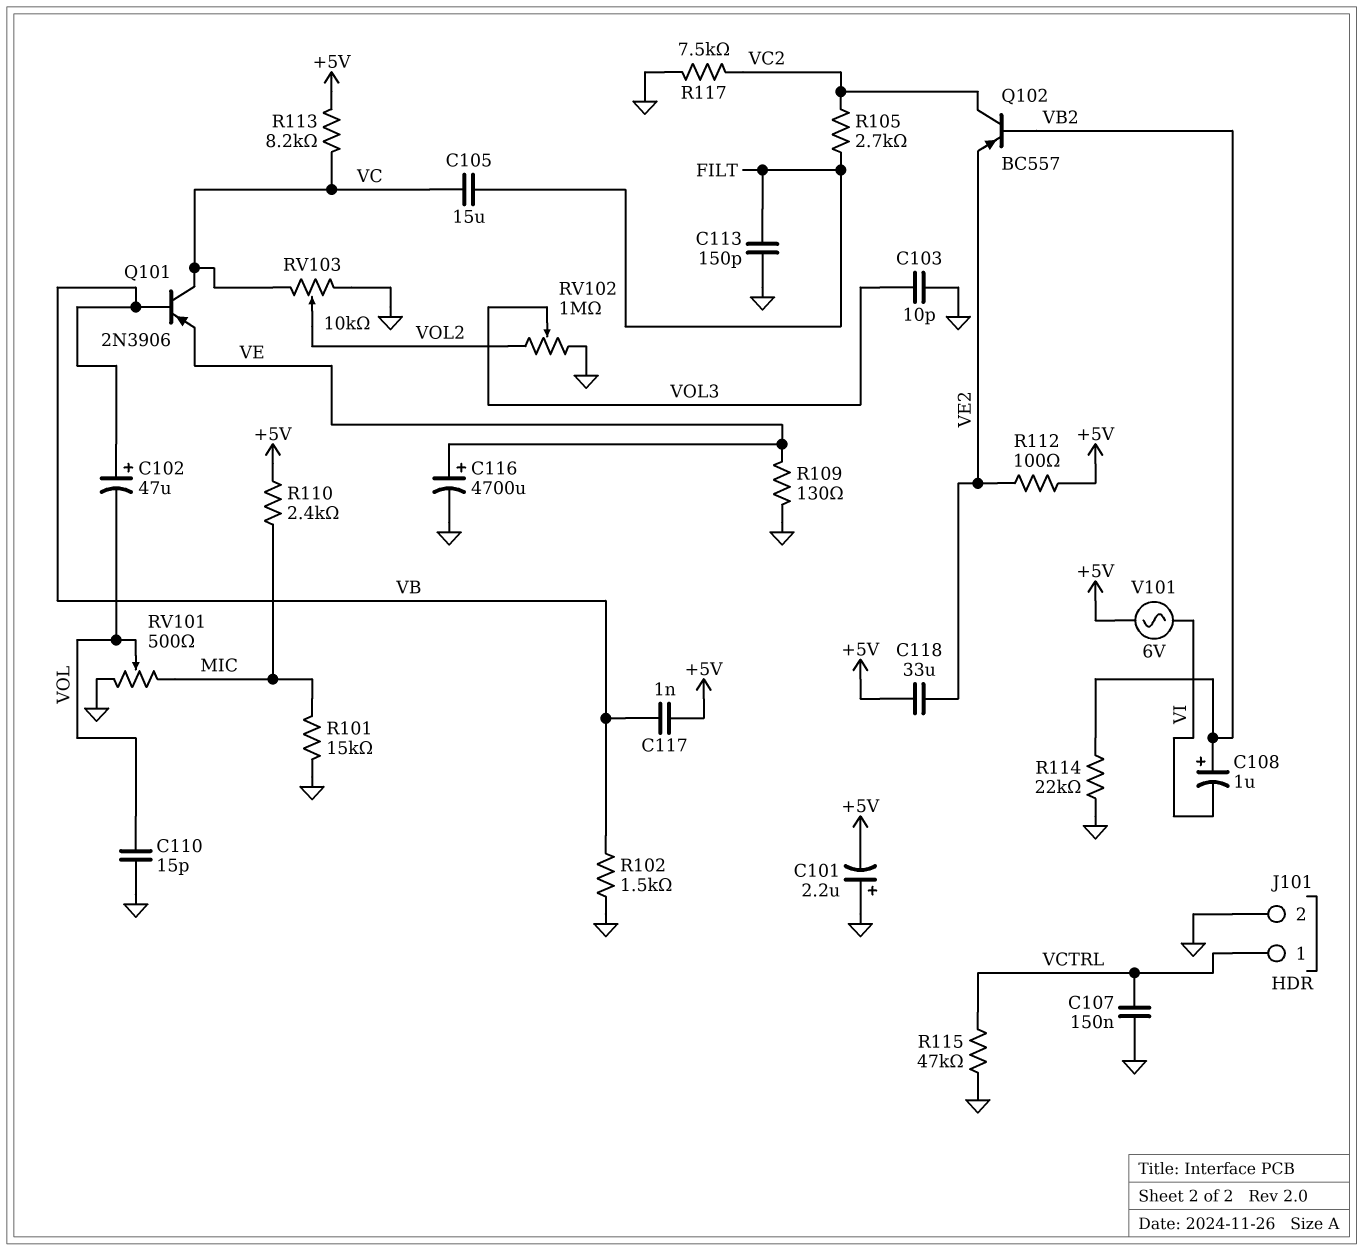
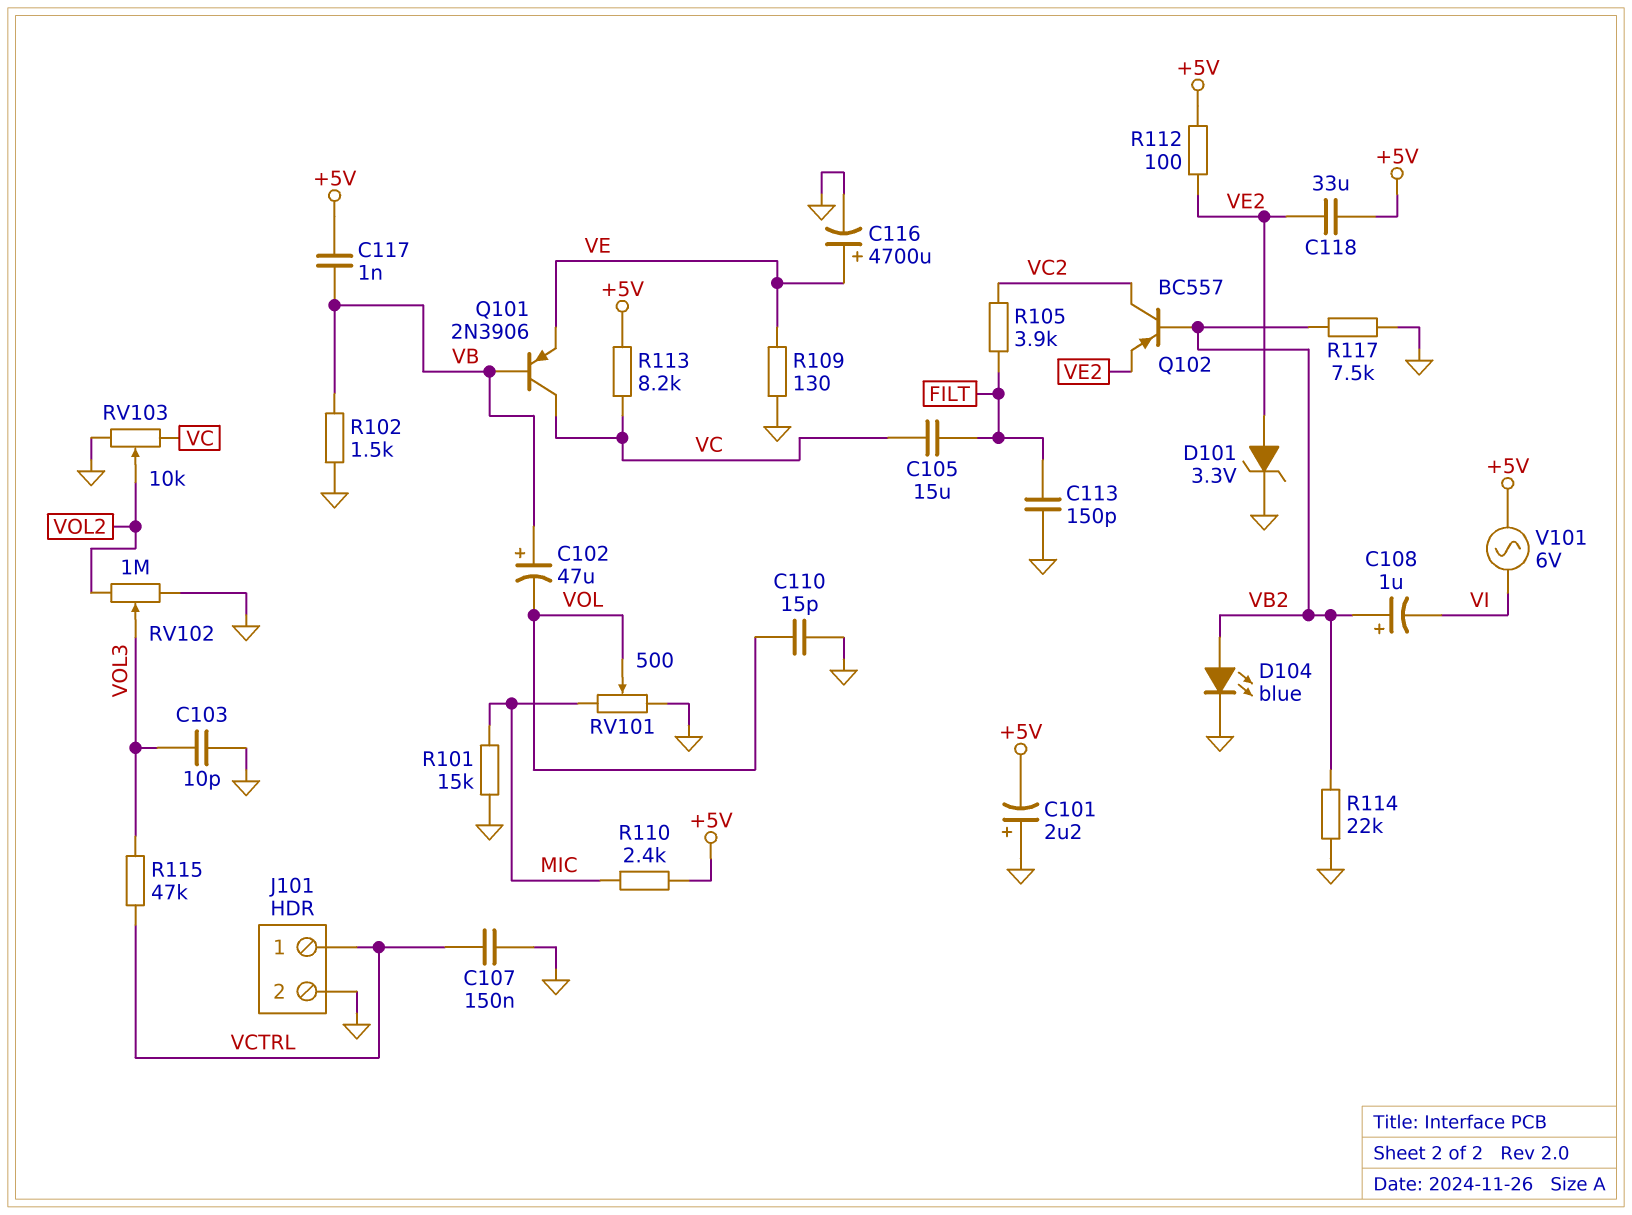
D101: none -> zener 3.3V (A VE2, K GND)
D104: none -> LED blue (A VB2, K GND)
R105: 2.7k (FILT, VC2) -> 3.9k (FILT, VC2)
R115: 47k (GND, VCTRL) -> 47k (VCTRL, VOL3)
R117: 7.5k (GND, VC2) -> 7.5k (GND, VB2)

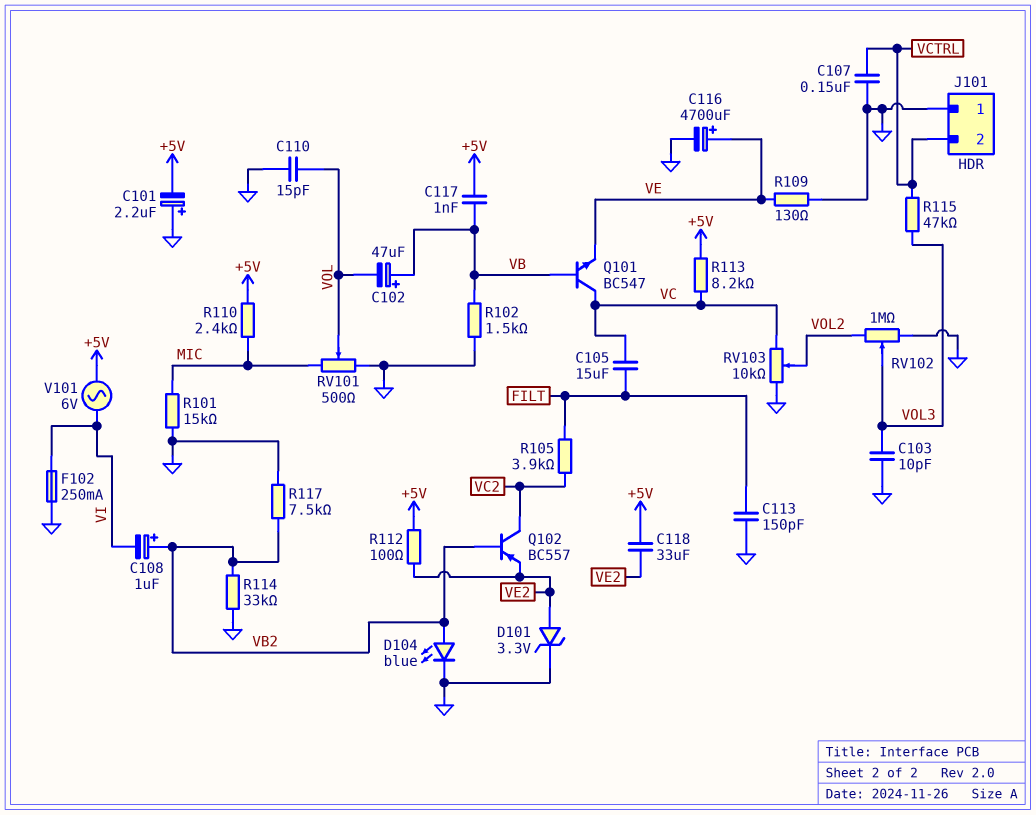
F102: none -> 250mA (GND, VI)
J101 pin 1: VCTRL -> GND
J101 pin 2: GND -> VCTRL
Q101: PNP 2N3906 (B VB, C VC, E VE) -> NPN BC547 (B VB, C VC, E VE)
R114: 22k (GND, VB2) -> 33k (GND, VB2)

